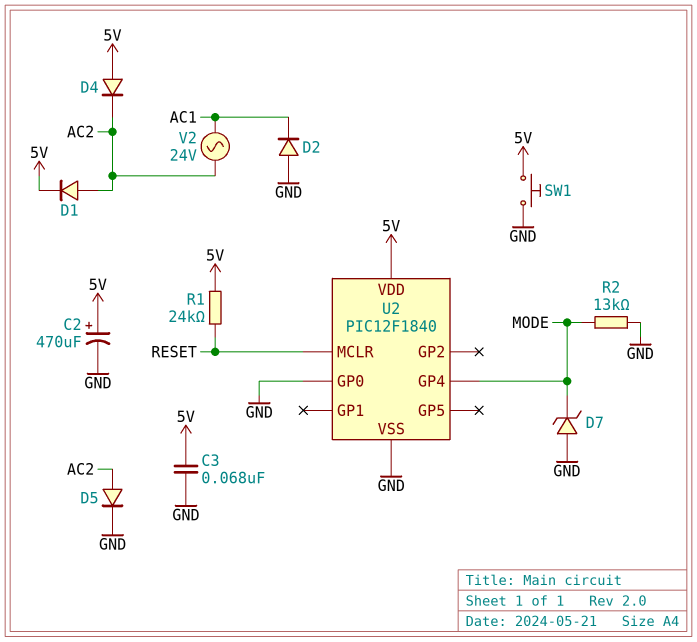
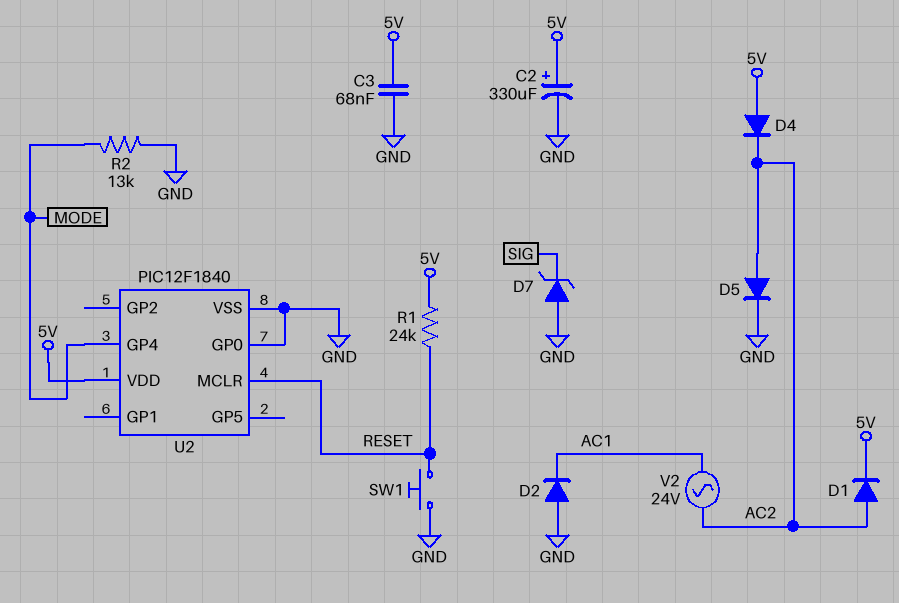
C2: 470uF (plus 5V, minus GND) -> 330uF (plus 5V, minus GND)
D7: zener (A GND, K MODE) -> zener (A GND, K SIG)
SW1: button (5V, GND) -> button (GND, RESET)

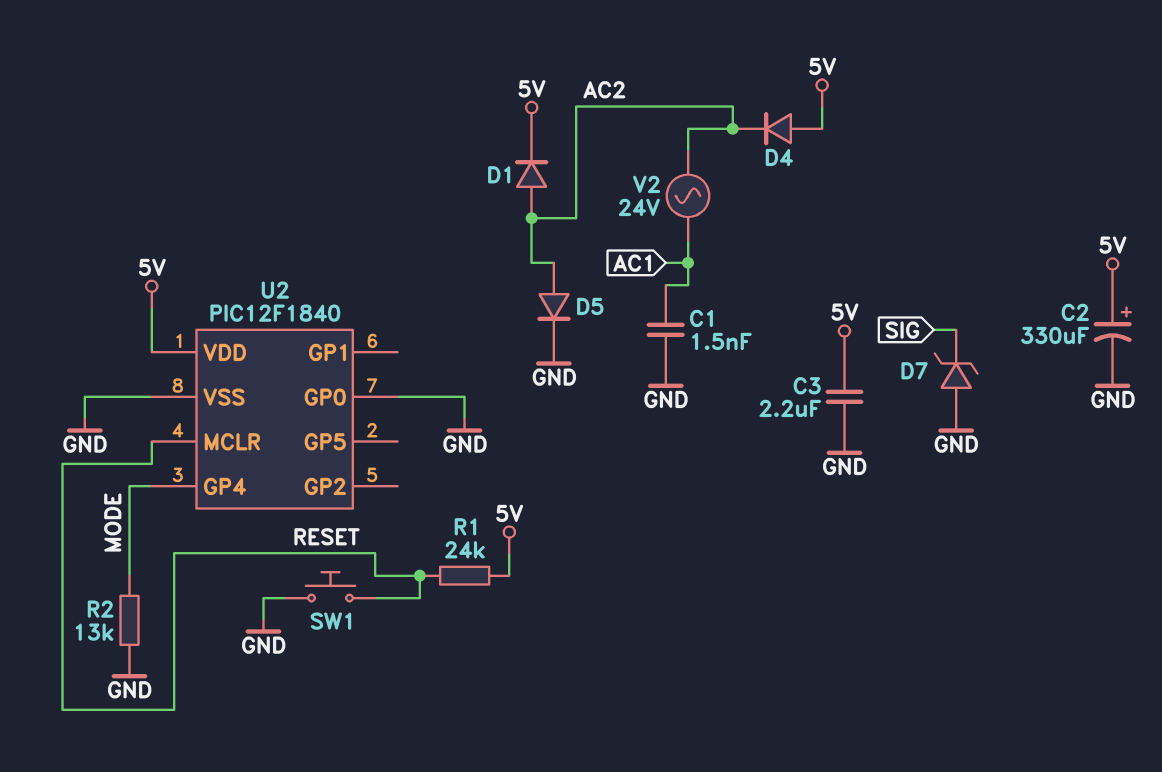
C1: none -> 1.5nF (AC1, GND)
C3: 68nF (5V, GND) -> 2.2uF (5V, GND)
D2: diode (A GND, K AC1) -> none

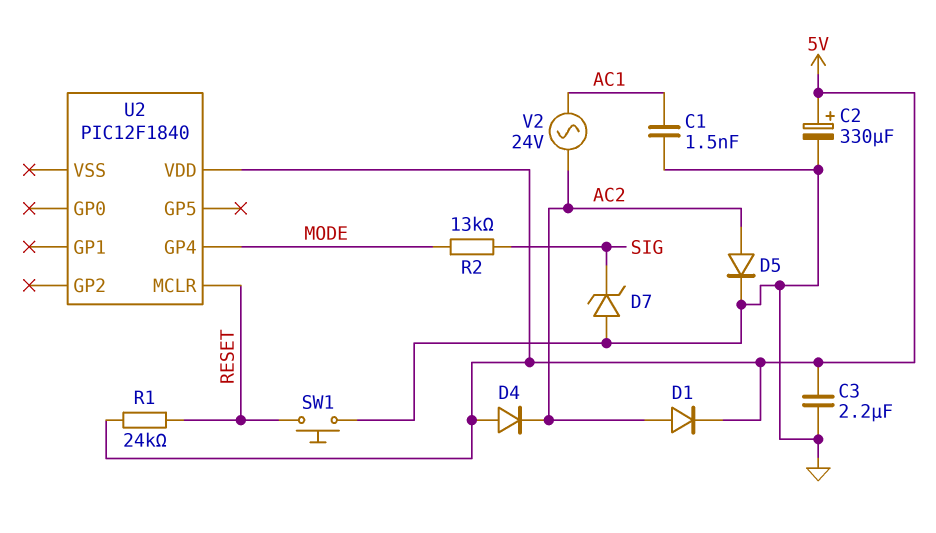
R2: 13k (GND, MODE) -> 13k (MODE, SIG)
U2 pin GP0: GND -> none
U2 pin VSS: GND -> none

